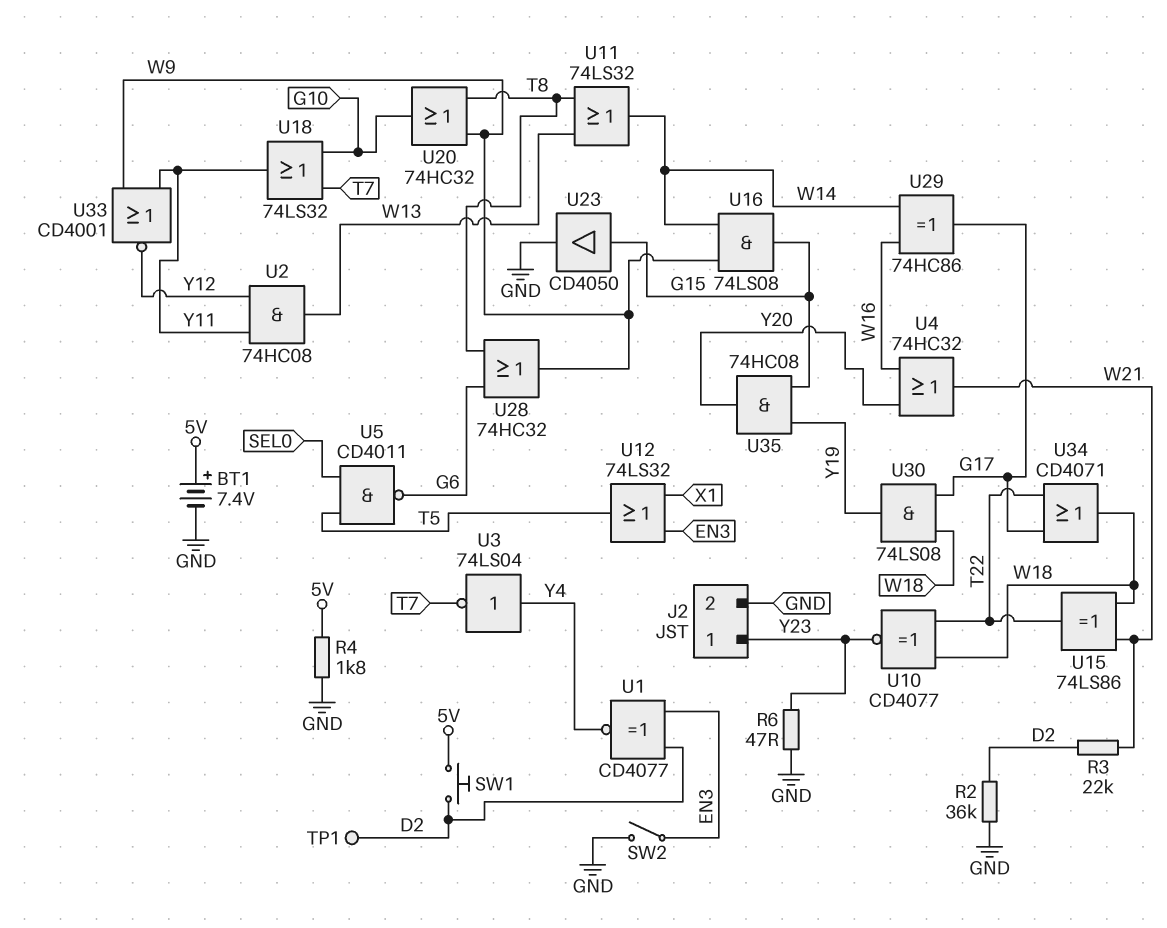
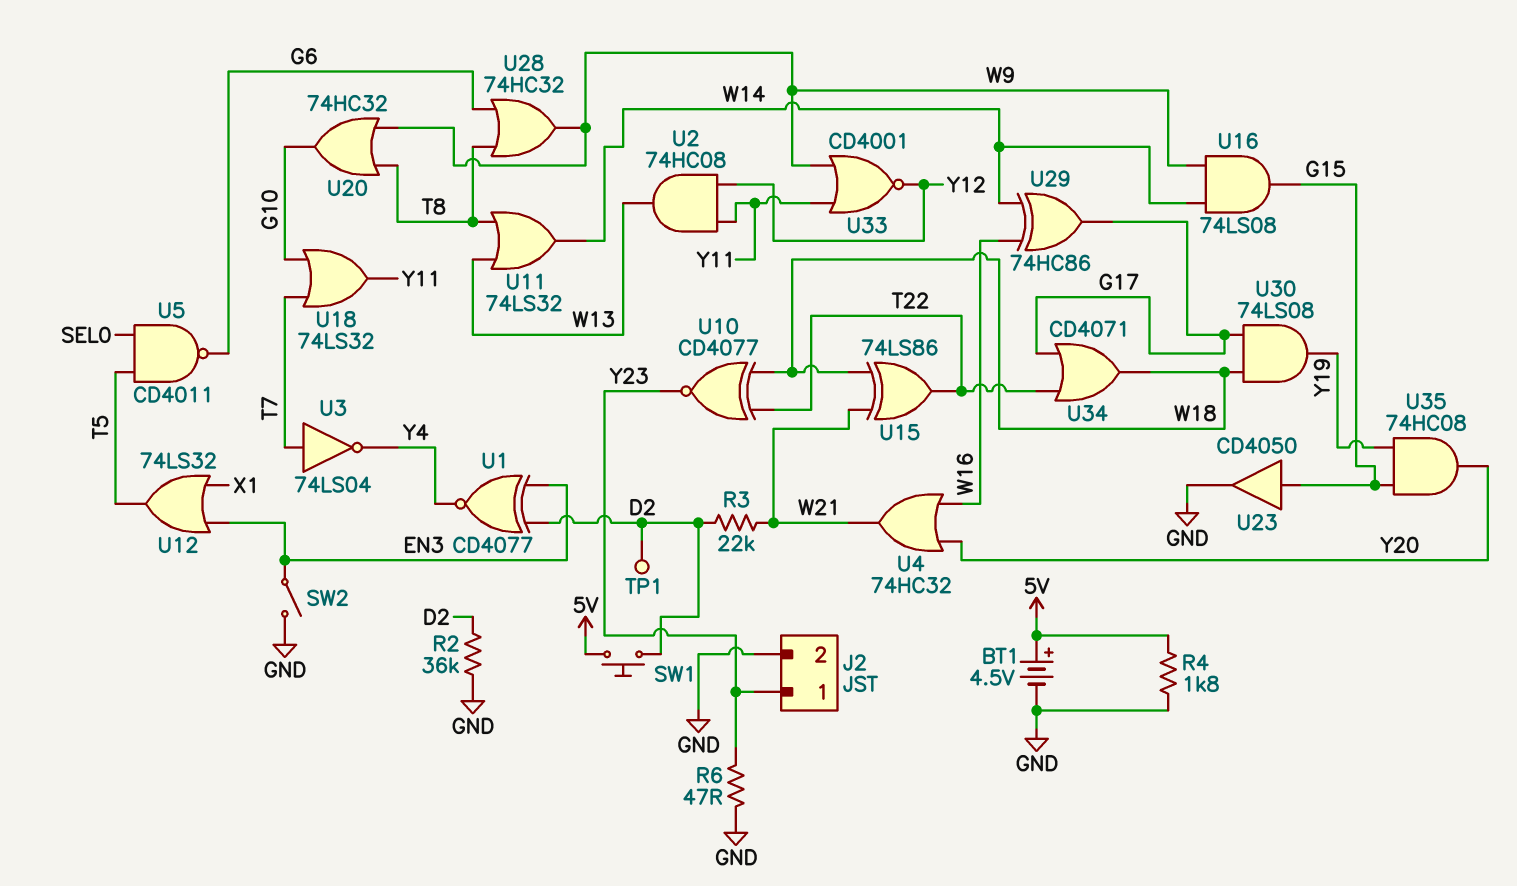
BT1: 7.4V (plus 5V, minus GND) -> 4.5V (plus 5V, minus GND)
U3: NOT 74LS04 (in Y4, out T7) -> NOT 74LS04 (in T7, out Y4)

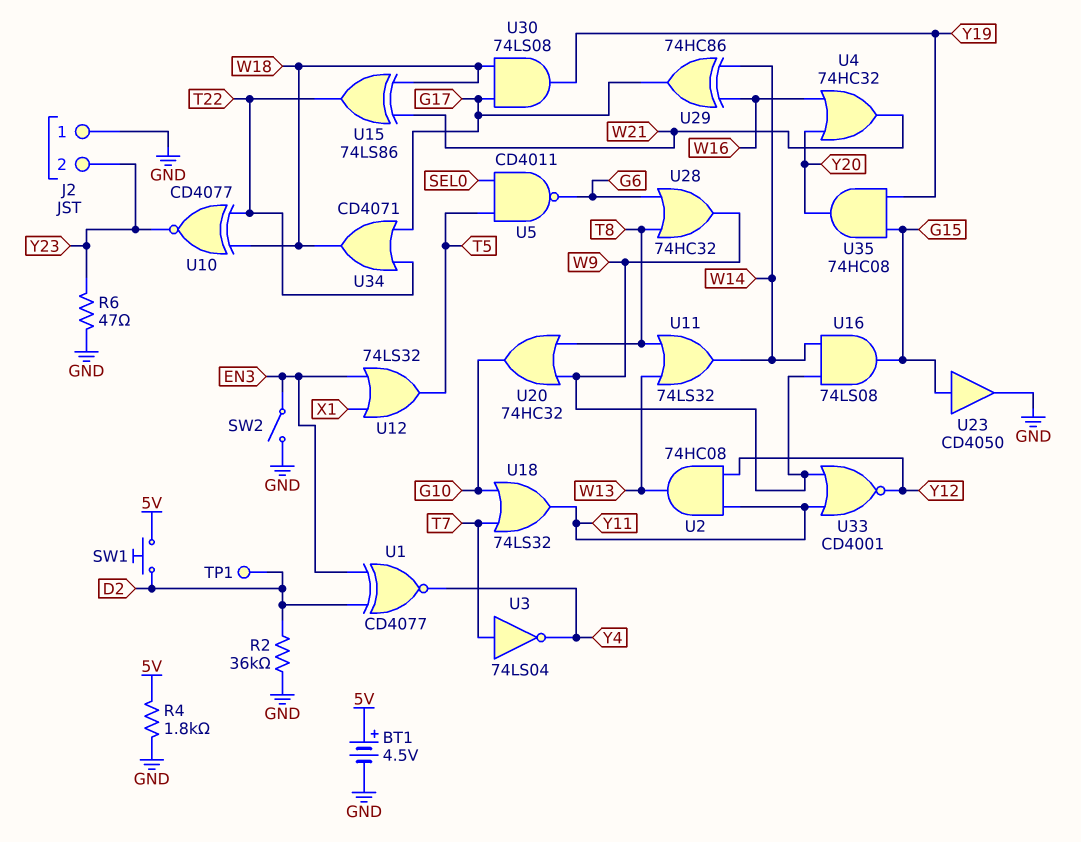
J2 pin 1: Y23 -> GND
J2 pin 2: GND -> Y23
R3: 22k (D2, W21) -> none

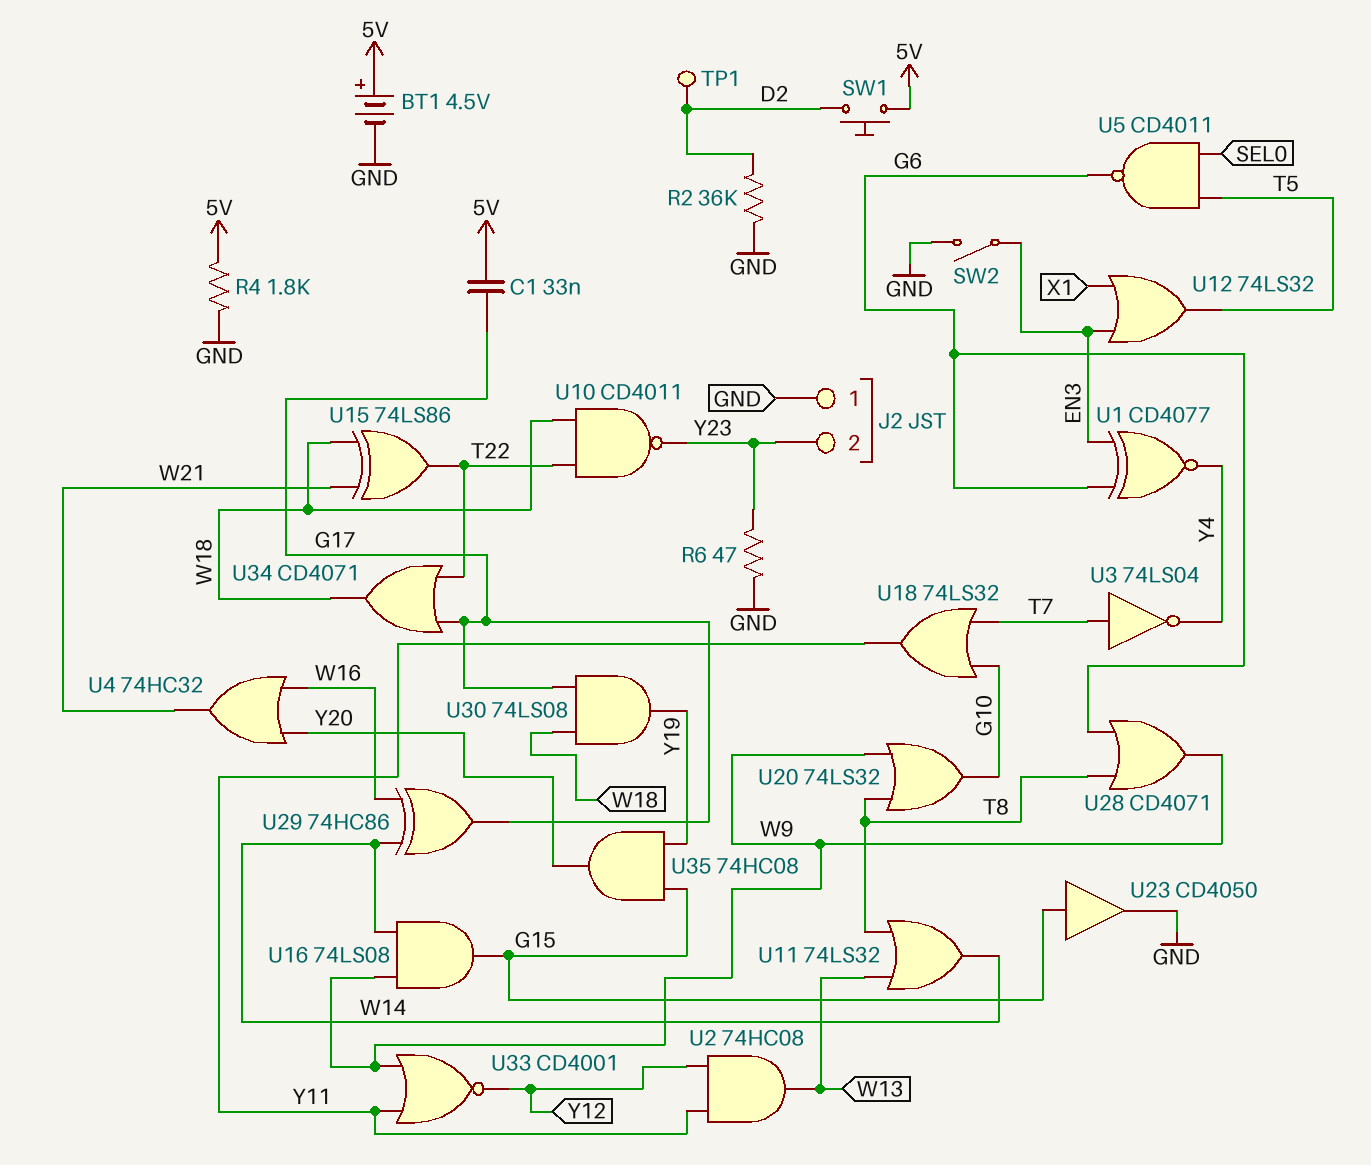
C1: none -> 33nF (5V, G17)
U1: XNOR CD4077 (in D2, in EN3, out Y4) -> XNOR CD4077 (in EN3, in G6, out Y4)
U10: XNOR CD4077 (in T22, in W18, out Y23) -> NAND CD4011 (in T22, in W18, out Y23)
U20: OR 74HC32 (in T8, in W9, out G10) -> OR 74LS32 (in T8, in W9, out G10)
U28: OR 74HC32 (in G6, in T8, out W9) -> OR CD4071 (in G6, in T8, out W9)

